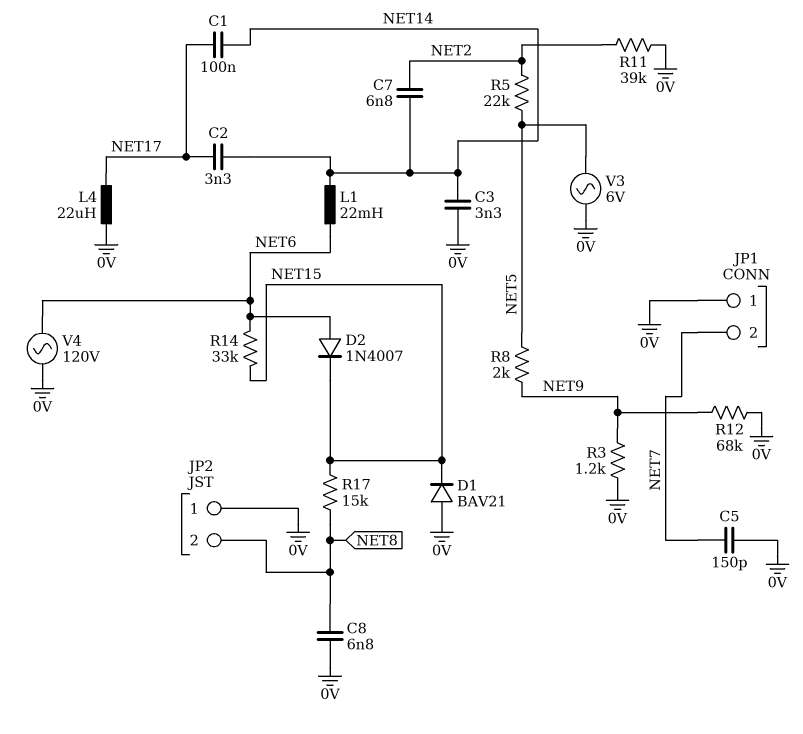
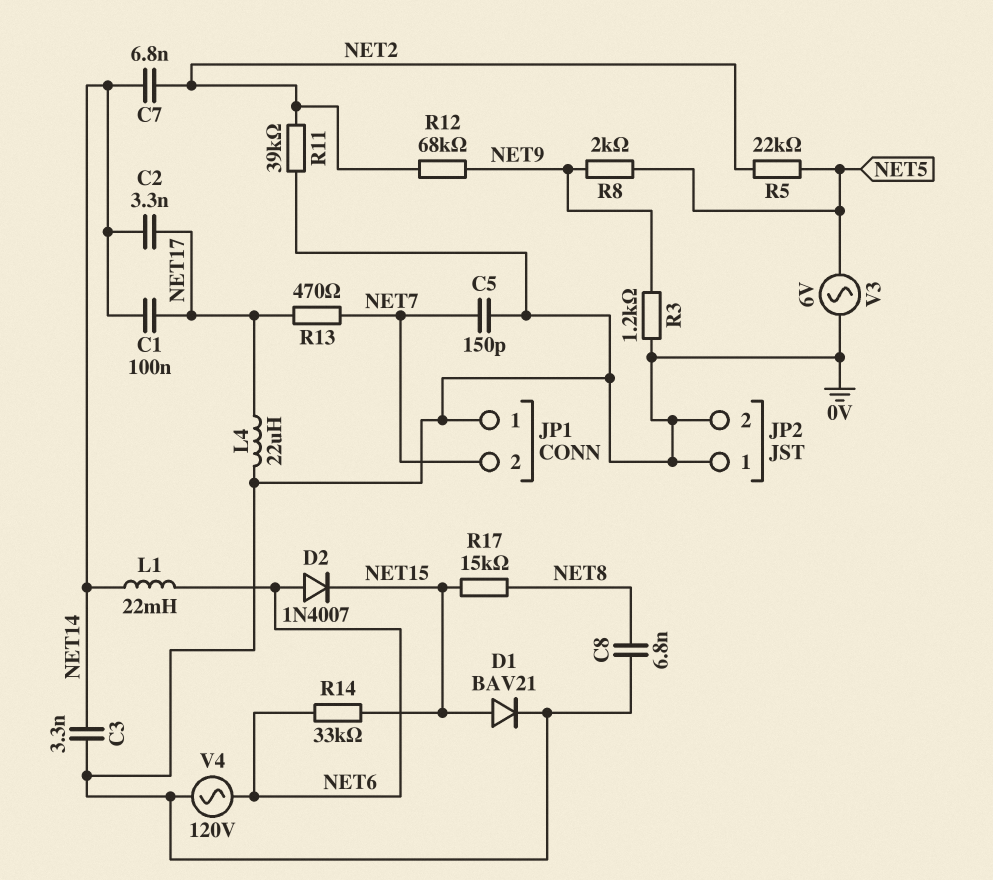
D1: diode BAV21 (A 0V, K NET15) -> diode BAV21 (A NET15, K 0V)
JP2 pin 2: NET8 -> 0V
R12: 68k (0V, NET9) -> 68k (NET2, NET9)
R13: none -> 470 (NET7, NET17)

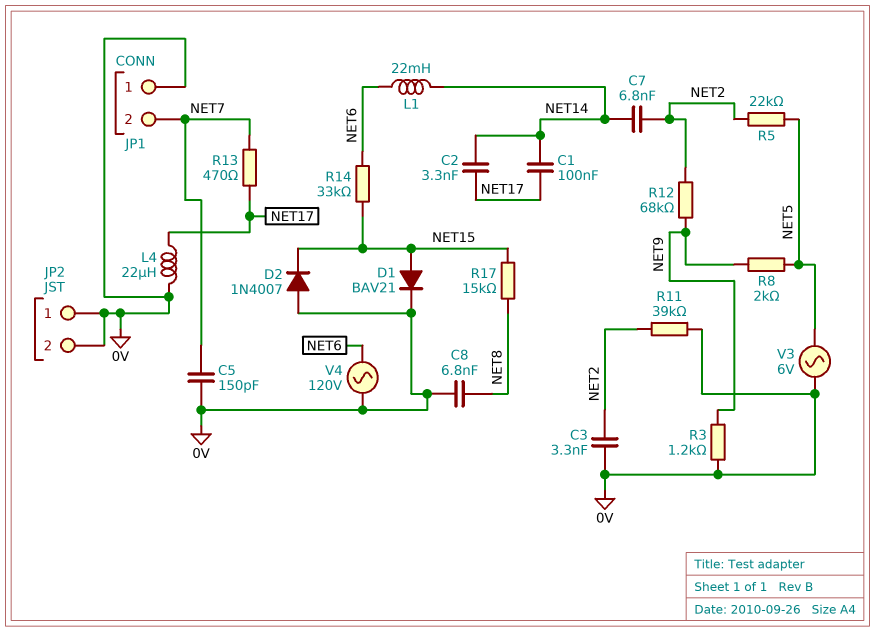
C3: 3.3nF (0V, NET14) -> 3.3nF (0V, NET2)
D2: diode 1N4007 (A NET6, K NET15) -> diode 1N4007 (A 0V, K NET15)

